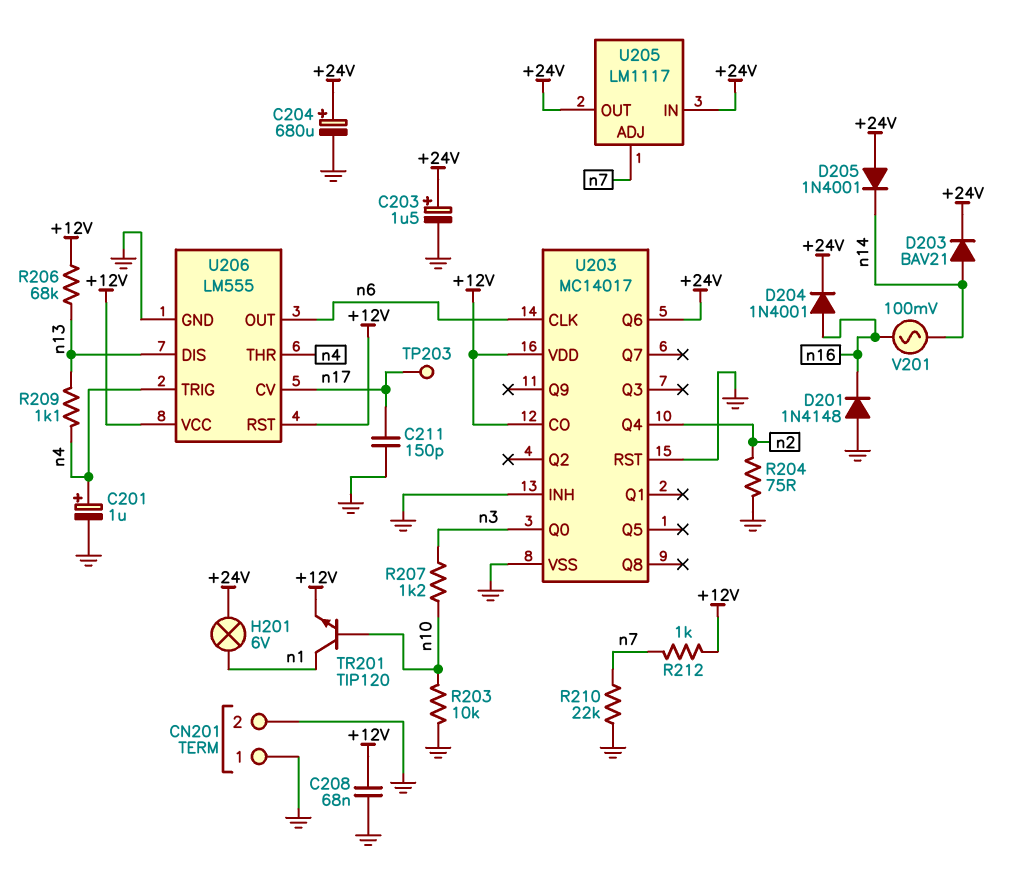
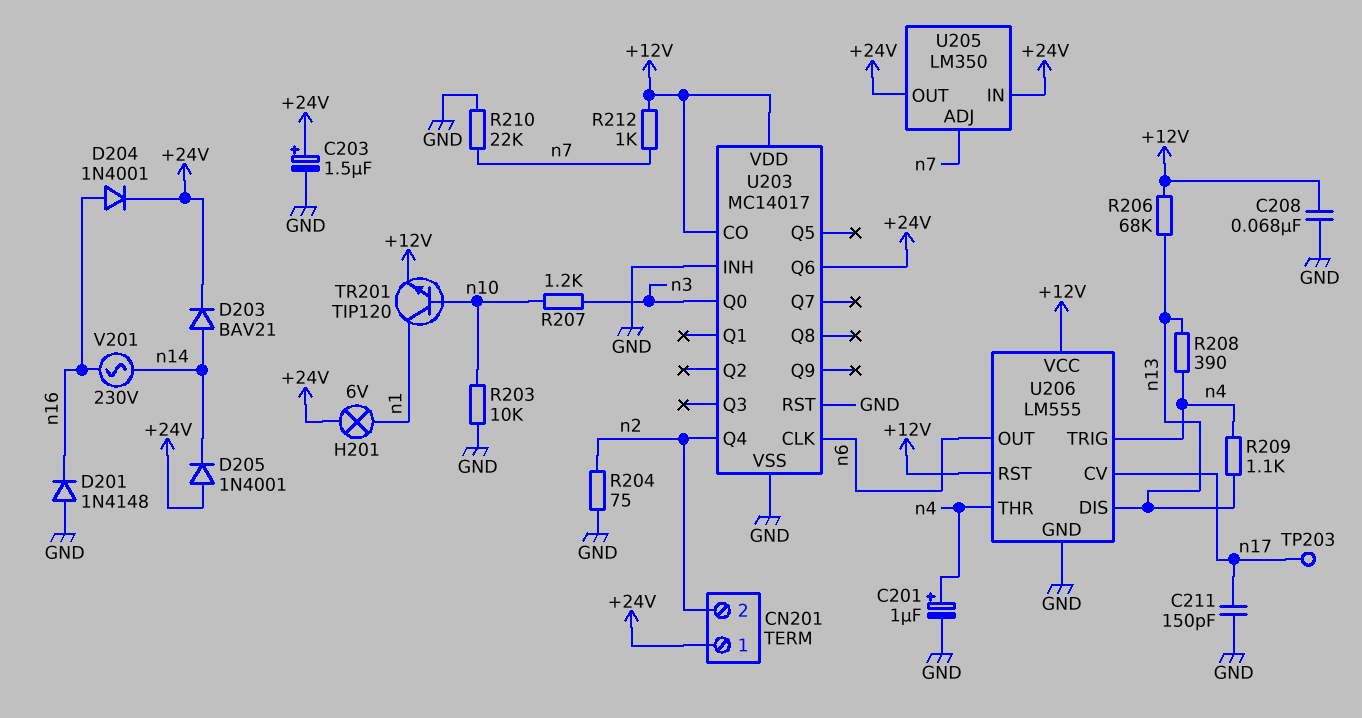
C204: 680uF (plus +24V, minus GND) -> none
CN201 pin 1: GND -> +24V
CN201 pin 2: GND -> n2
R208: none -> 390 (n4, n13)
U205: LM1117 -> LM350
V201: AC 100mV (n14, n16) -> AC 230V (n14, n16)

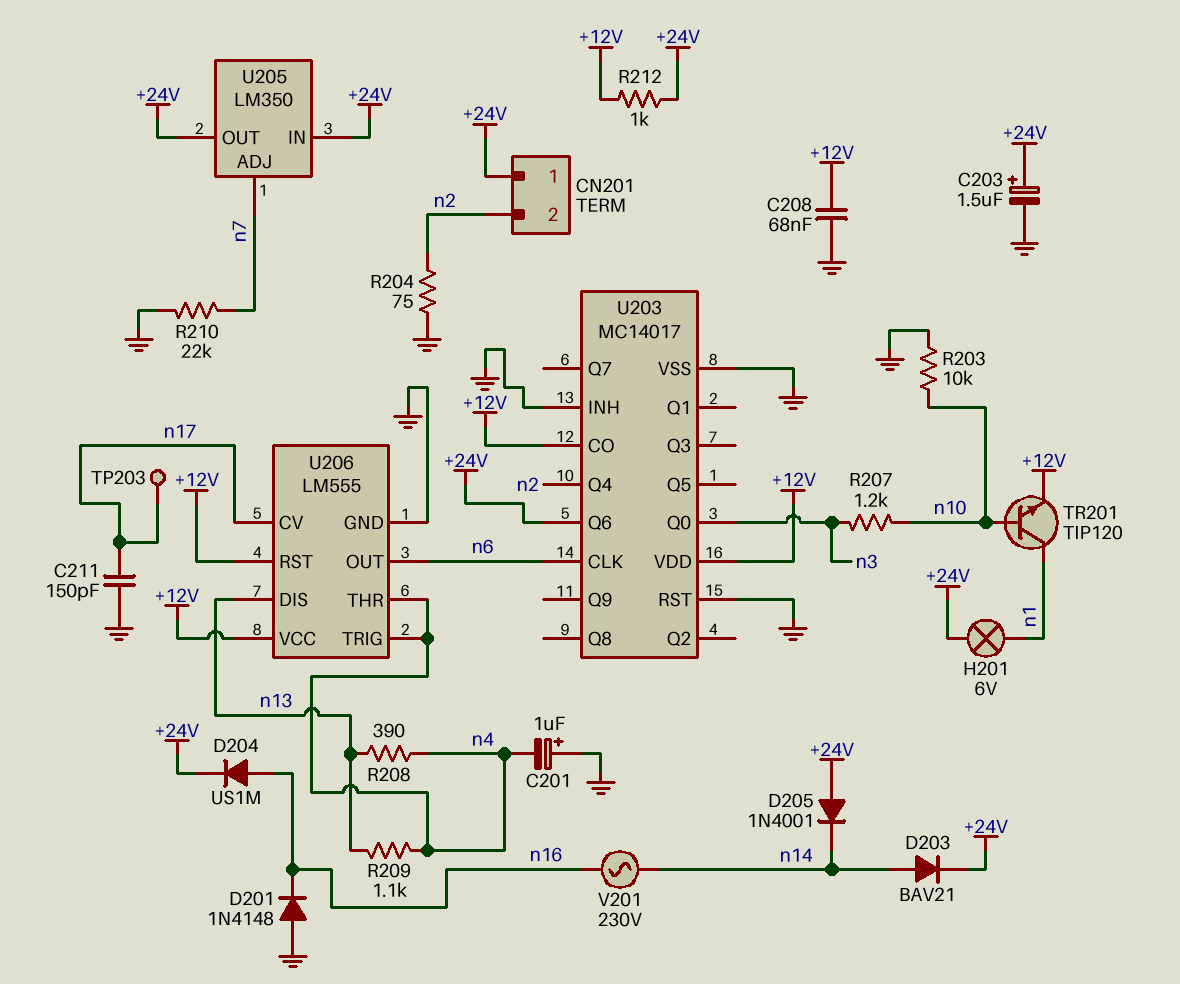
C201: 1uF (plus n4, minus GND) -> 1uF (plus GND, minus n4)
D204: diode 1N4001 (A n16, K +24V) -> diode US1M (A n16, K +24V)
R206: 68k (+12V, n13) -> none
R212: 1k (+12V, n7) -> 1k (+12V, +24V)

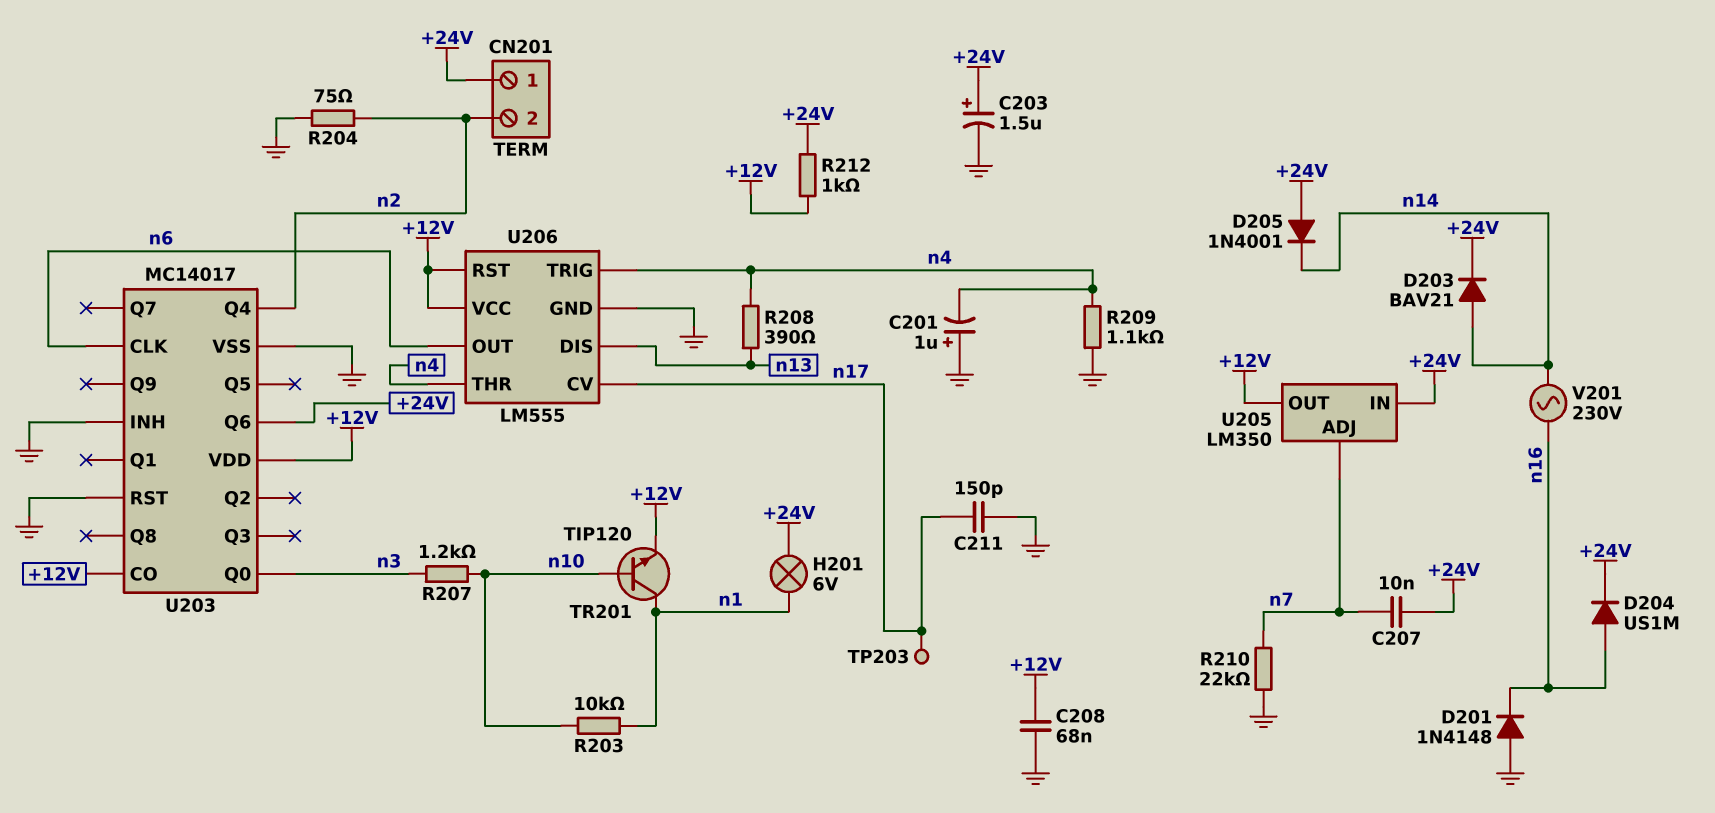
C207: none -> 10nF (+24V, n7)
R203: 10k (GND, n10) -> 10k (n1, n10)
R209: 1.1k (n4, n13) -> 1.1k (GND, n4)
U205 pin OUT: +24V -> +12V

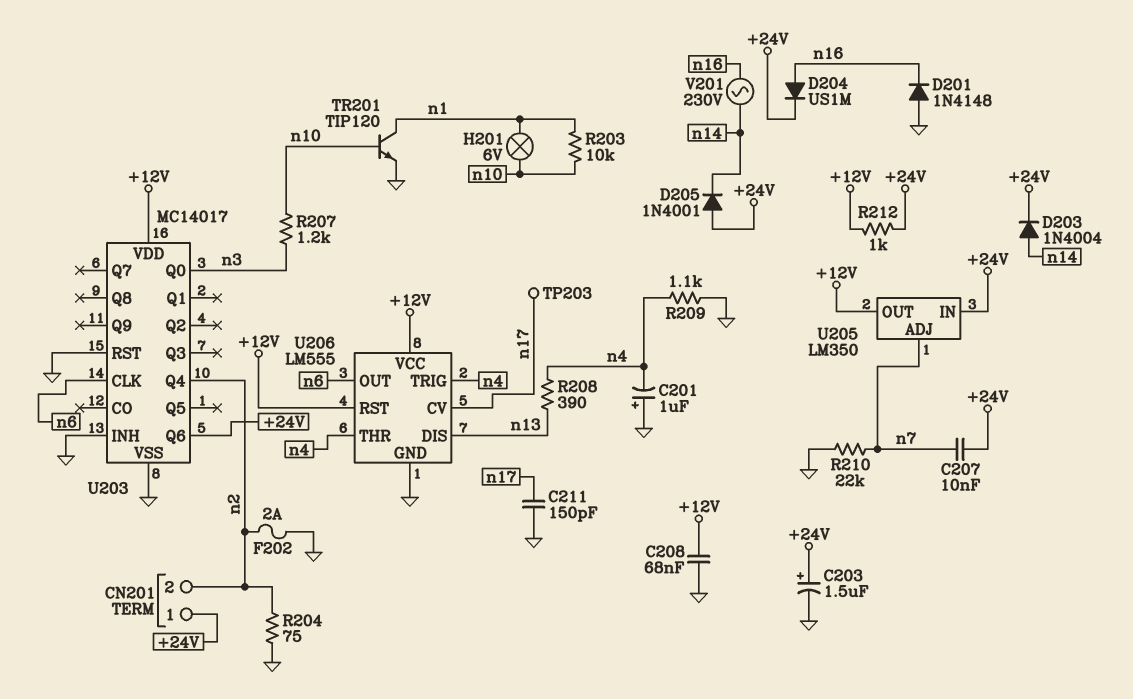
D203: diode BAV21 (A n14, K +24V) -> diode 1N4004 (A n14, K +24V)
F202: none -> 2A (GND, n2)
H201: lamp 6V (+24V, n1) -> lamp 6V (n1, n10)
TR201: NPN TIP120 (B n10, C n1, E +12V) -> NPN TIP120 (B n10, C n1, E GND)
U203 pin CO: +12V -> none

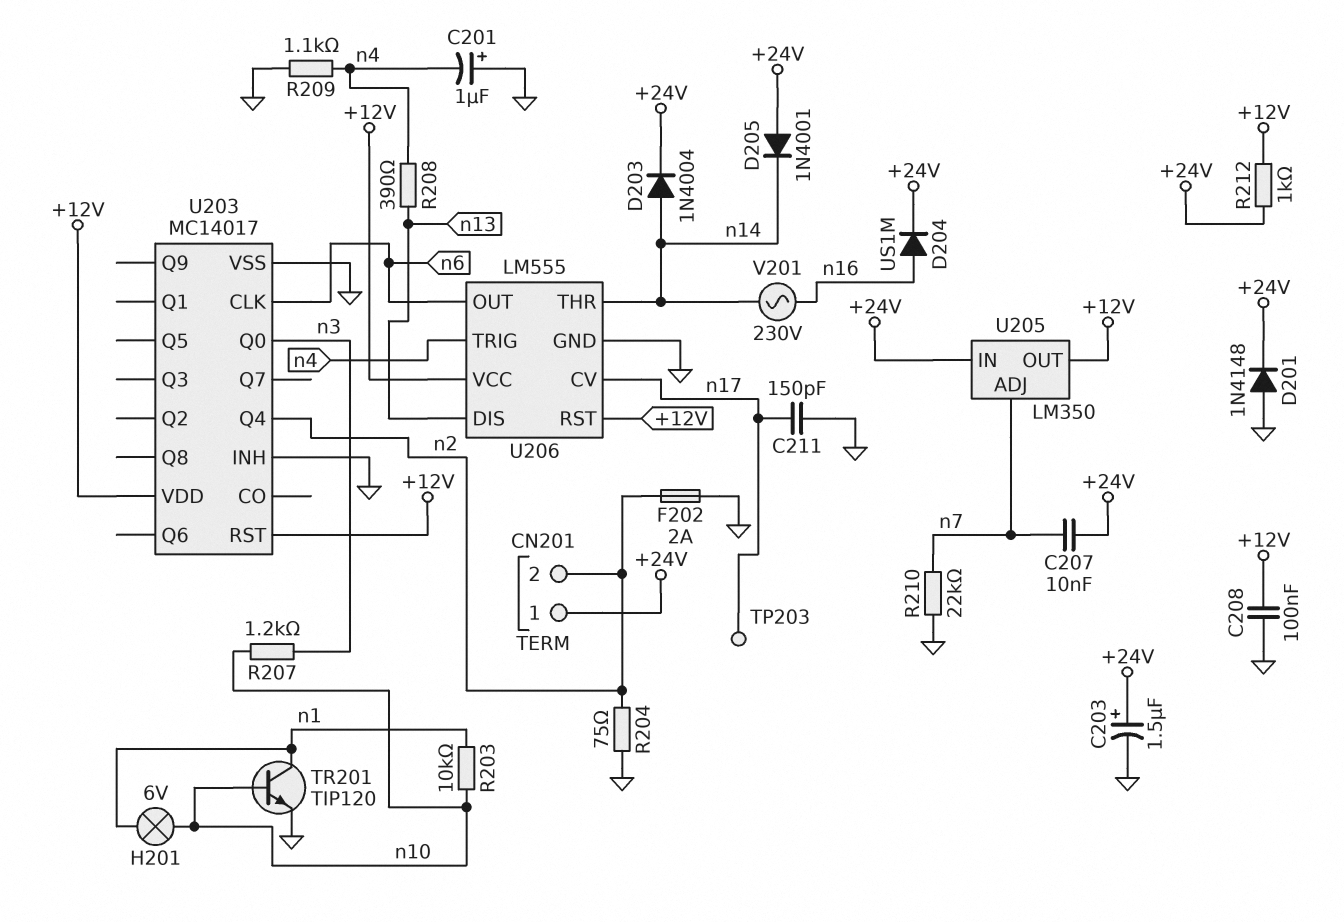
C208: 68nF (+12V, GND) -> 100nF (+12V, GND)
D201: diode 1N4148 (A GND, K n16) -> diode 1N4148 (A GND, K +24V)
U203 pin Q6: +24V -> none
U203 pin RST: GND -> +12V
U206 pin THR: n4 -> n14

